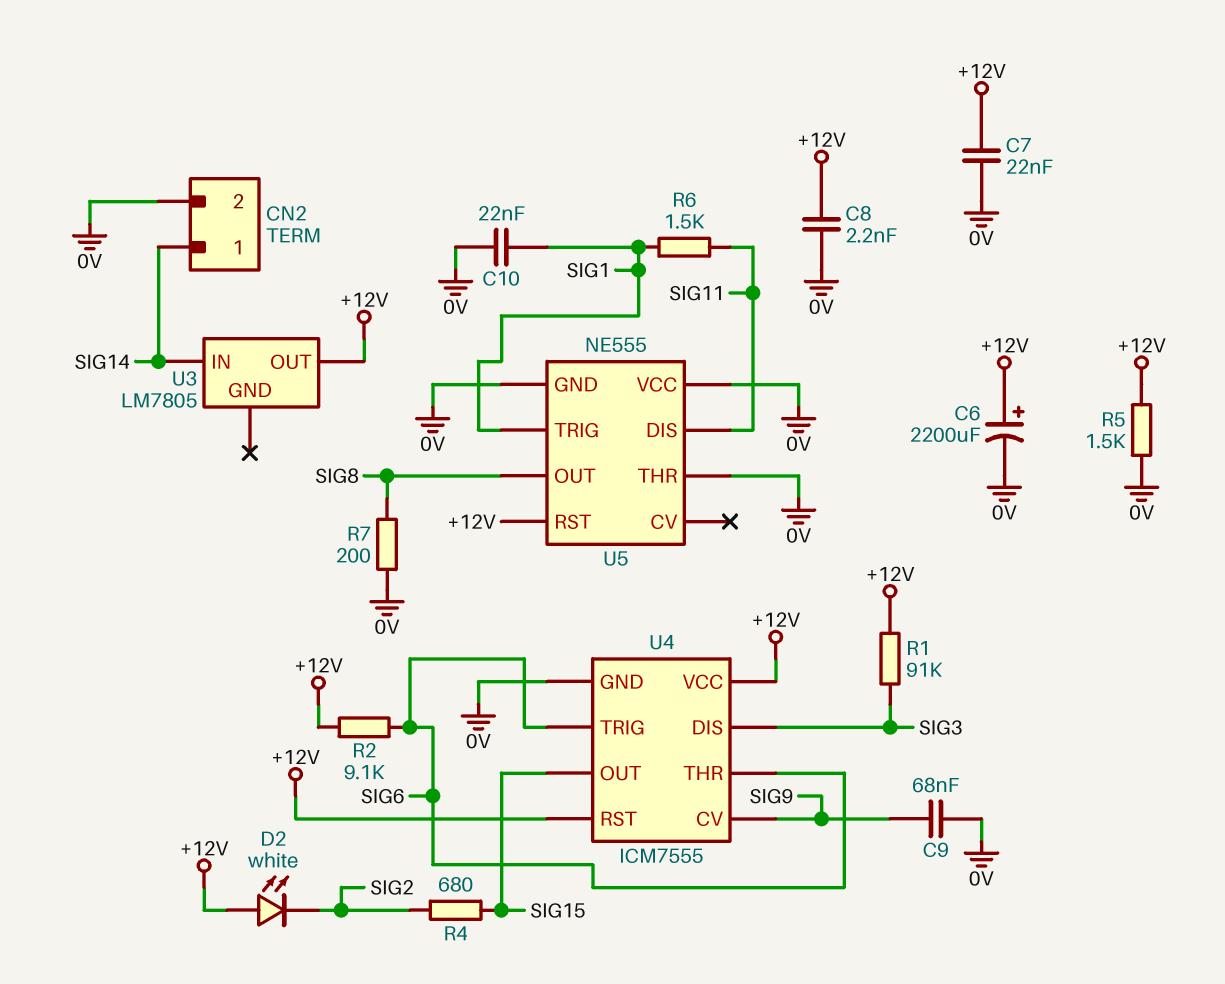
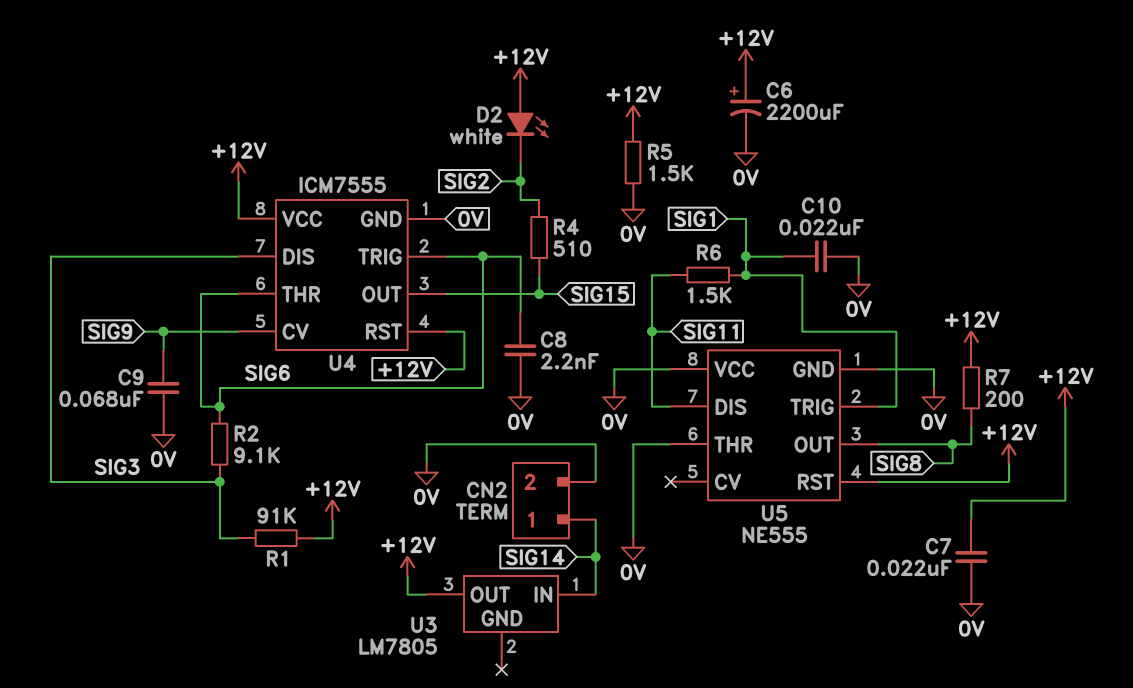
C8: 2.2nF (+12V, 0V) -> 2.2nF (0V, SIG6)
R2: 9.1k (+12V, SIG6) -> 9.1k (SIG3, SIG6)
R4: 680 (SIG2, SIG15) -> 510 (SIG2, SIG15)
R7: 200 (0V, SIG8) -> 200 (+12V, SIG8)

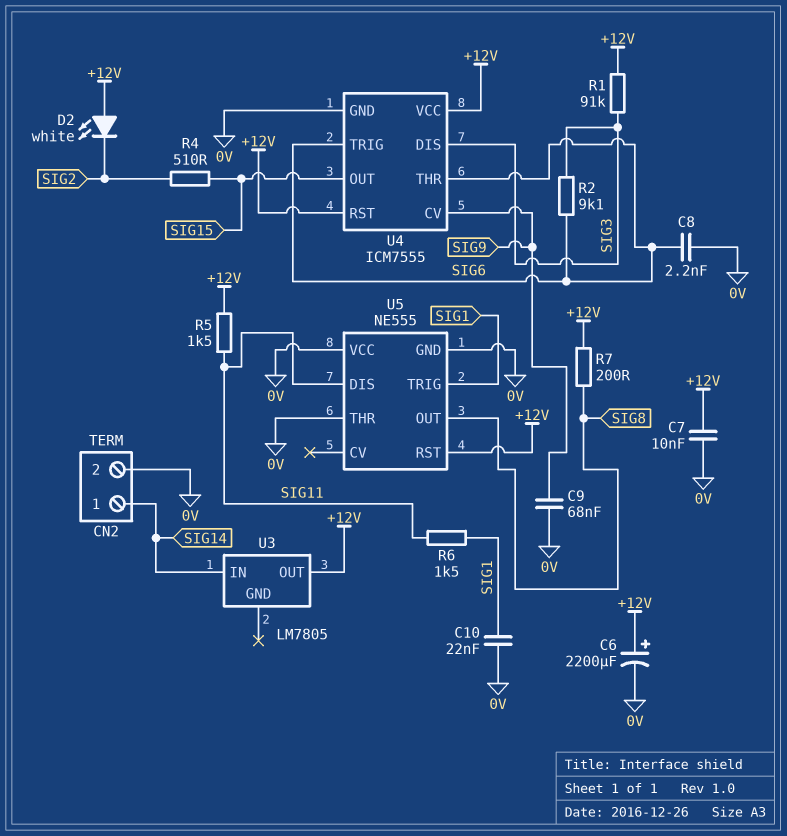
C7: 22nF (+12V, 0V) -> 10nF (+12V, 0V)
R5: 1.5k (+12V, 0V) -> 1.5k (+12V, SIG11)

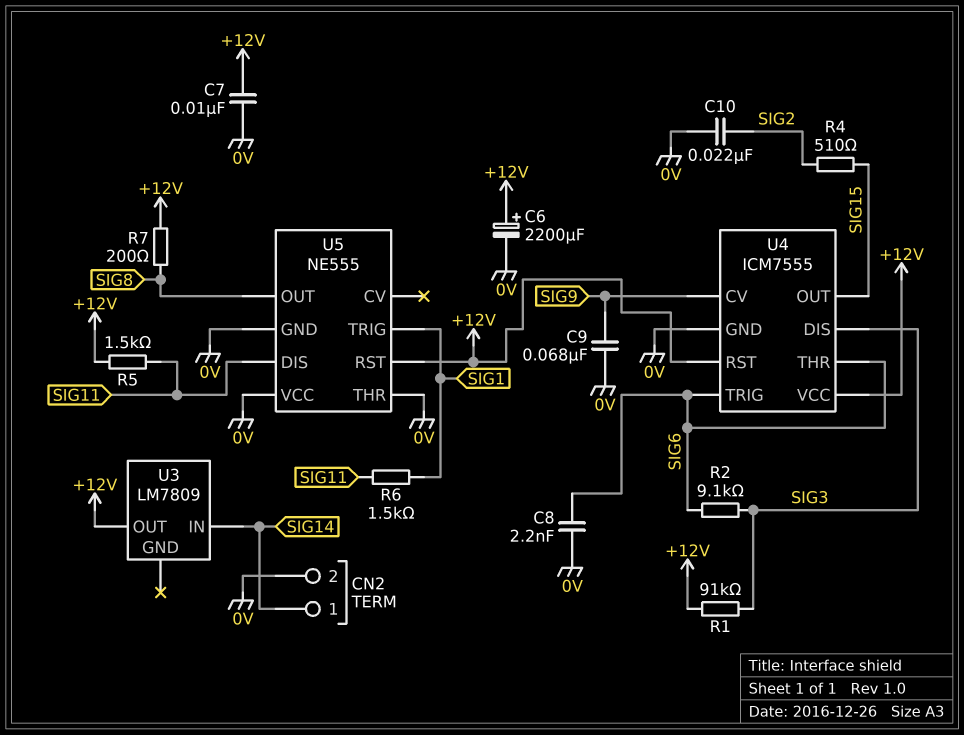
C10: 22nF (0V, SIG1) -> 22nF (0V, SIG2)
D2: LED white (A +12V, K SIG2) -> none
U3: LM7805 -> LM7809

